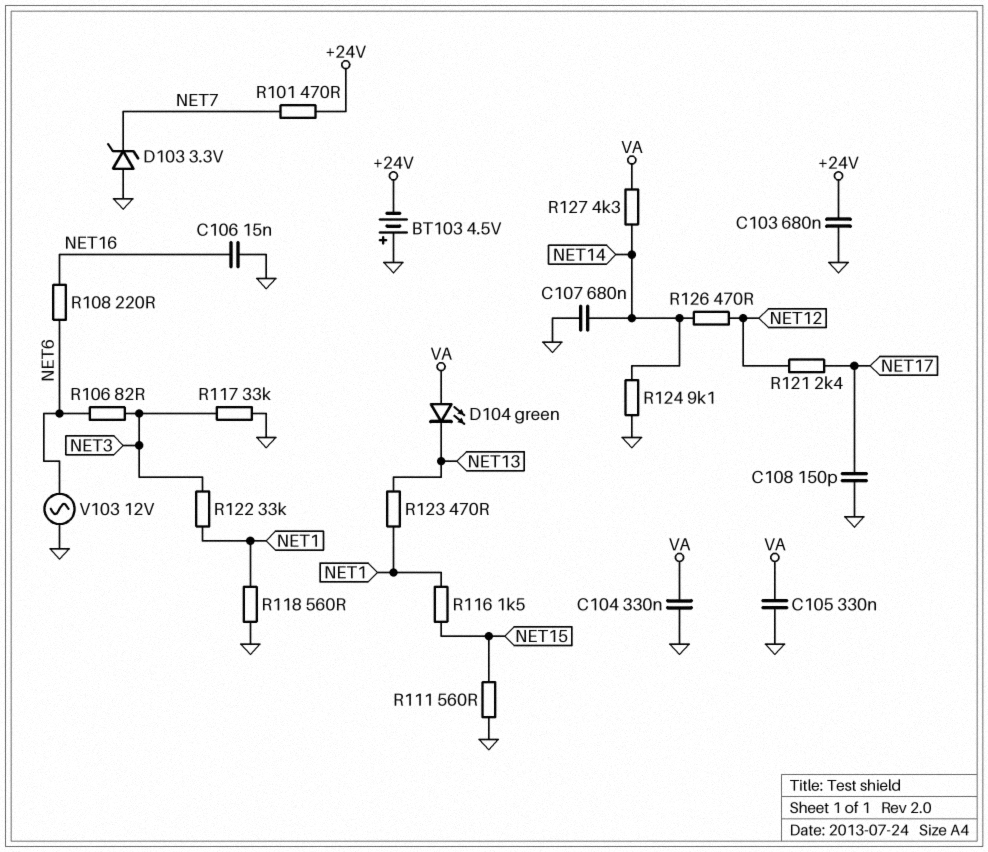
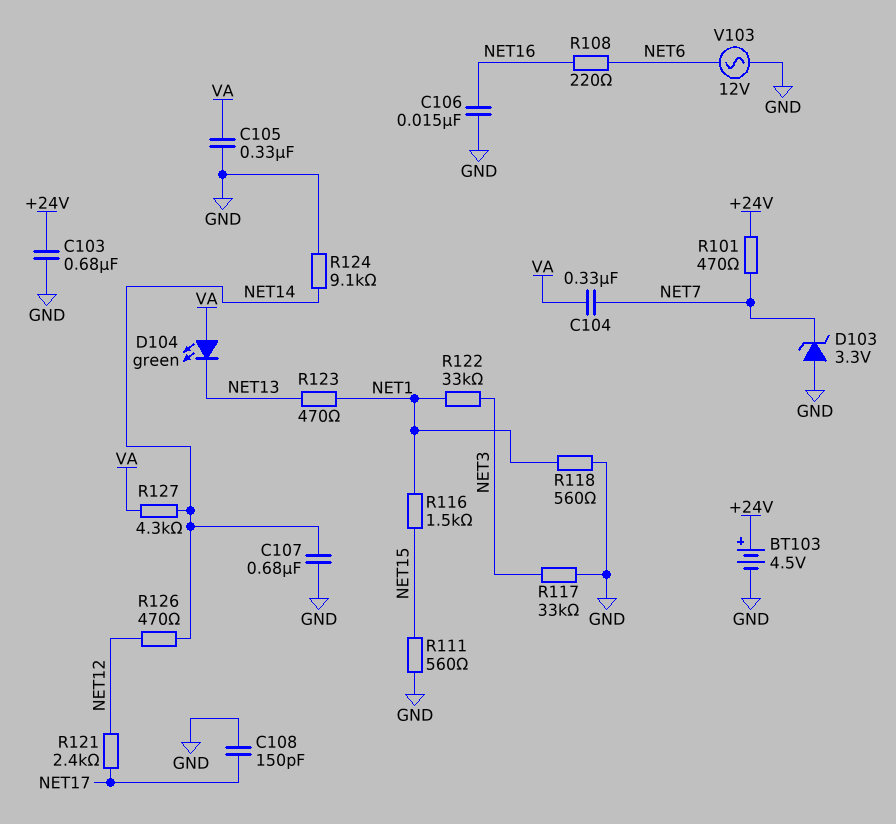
BT103: 4.5V (plus GND, minus +24V) -> 4.5V (plus +24V, minus GND)
C104: 330nF (GND, VA) -> 330nF (NET7, VA)
R106: 82 (NET3, NET6) -> none

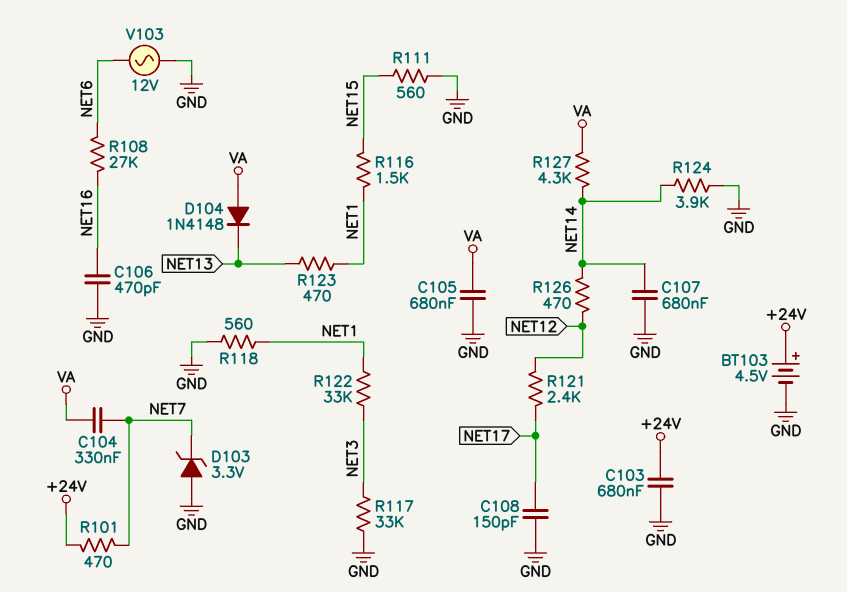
C105: 330nF (GND, VA) -> 680nF (GND, VA)
C106: 15nF (GND, NET16) -> 470pF (GND, NET16)
D104: LED green (A VA, K NET13) -> diode 1N4148 (A VA, K NET13)
R108: 220 (NET6, NET16) -> 27k (NET6, NET16)
R124: 9.1k (GND, NET14) -> 3.9k (GND, NET14)

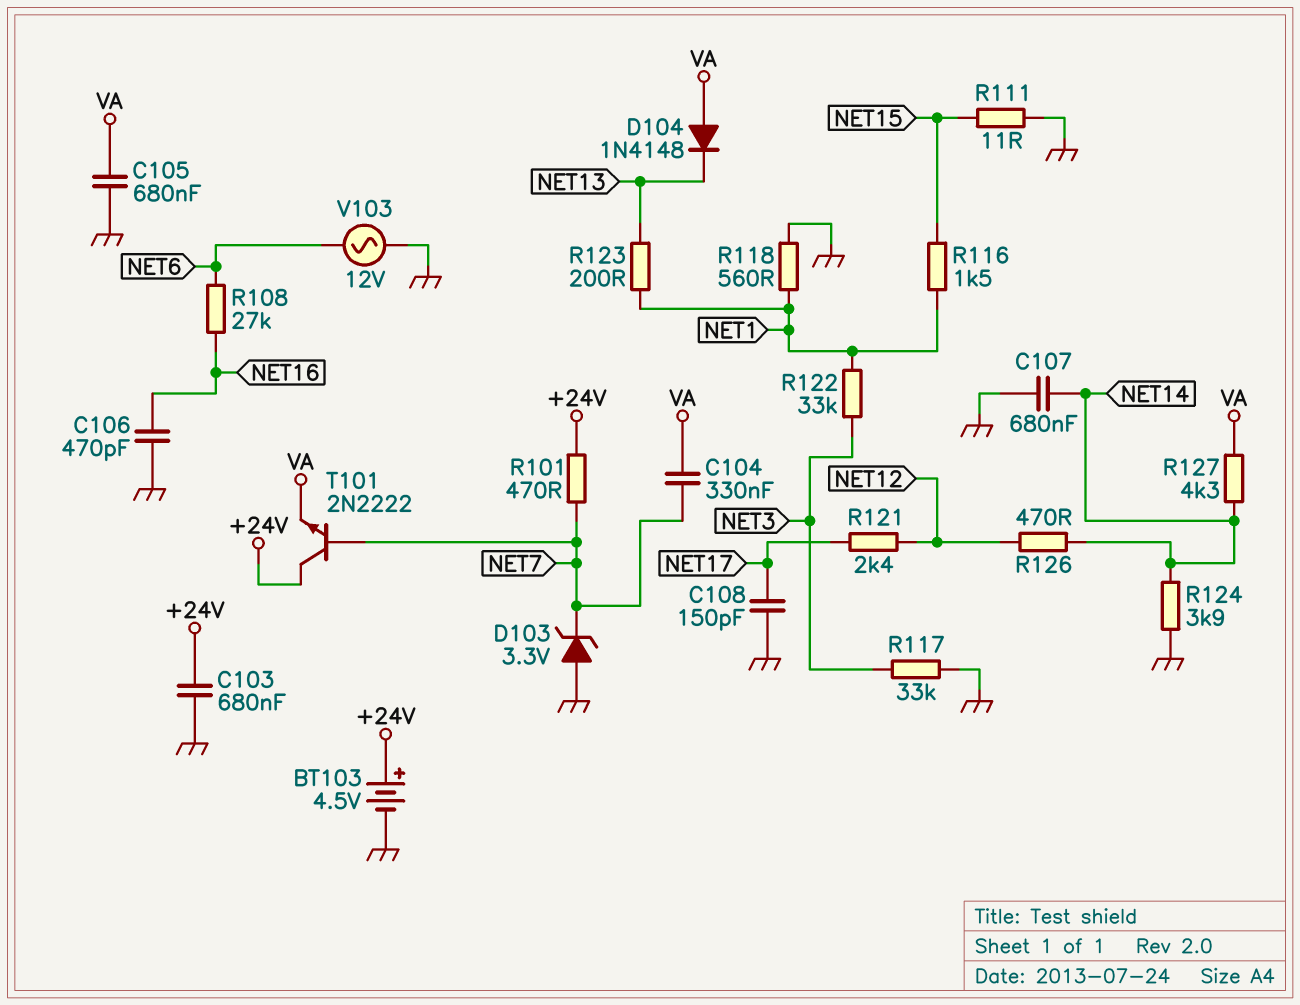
R111: 560 (GND, NET15) -> 11 (GND, NET15)
R123: 470 (NET1, NET13) -> 200 (NET1, NET13)
T101: none -> NPN 2N2222 (B NET7, C +24V, E VA)

